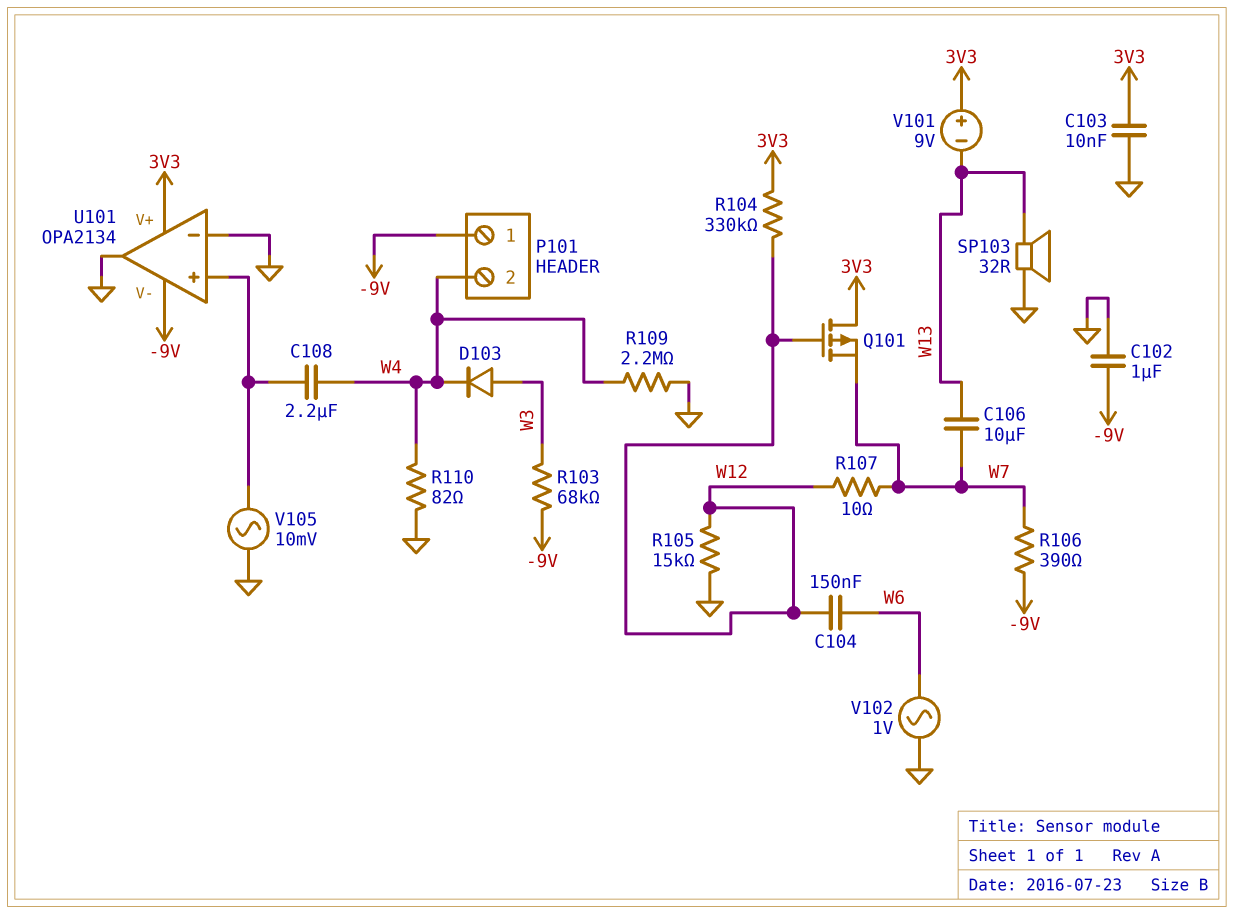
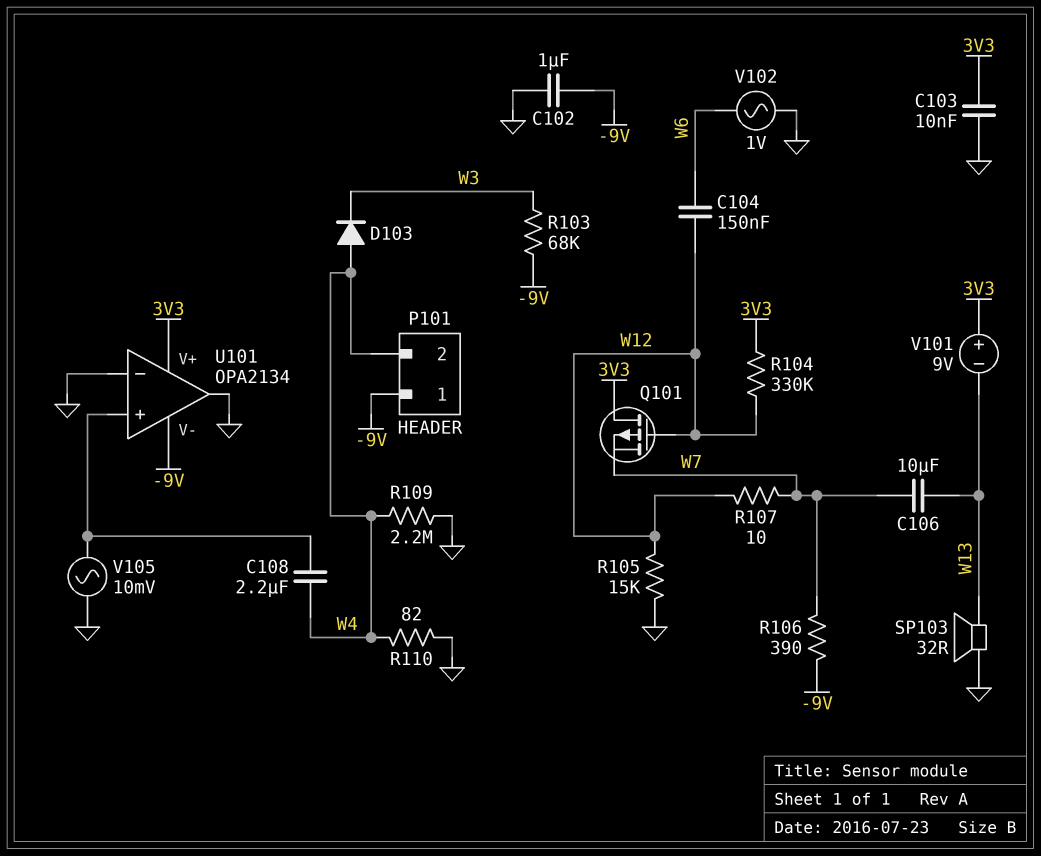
D103: diode (A W3, K W4) -> diode (A W4, K W3)

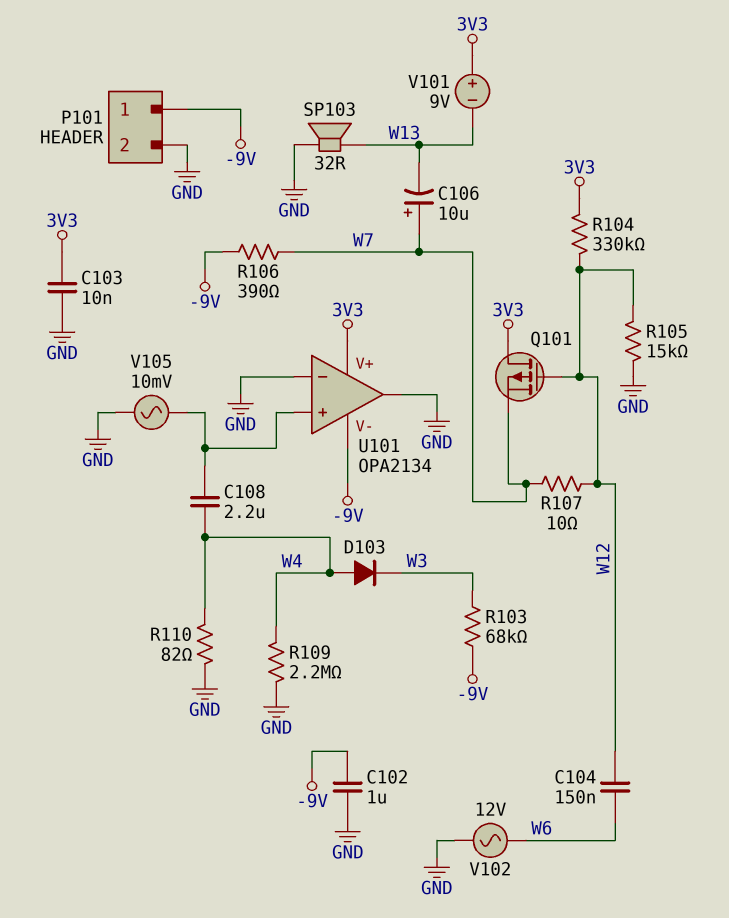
C106: 10uF (W7, W13) -> 10uF (plus W7, minus W13)
P101 pin 2: W4 -> GND
V102: AC 1V (GND, W6) -> AC 12V (GND, W6)

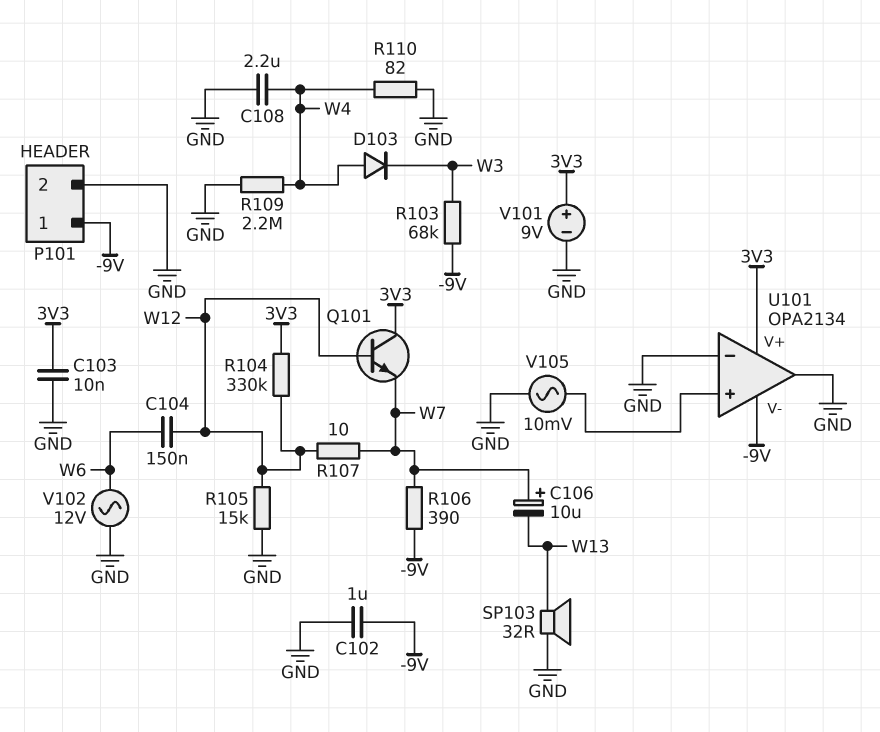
C108: 2.2uF (U101/in+, W4) -> 2.2uF (GND, W4)
Q101: PMOS (G W12, D 3V3, S W7) -> NPN (B W12, C 3V3, E W7)
V101: 9V (plus 3V3, minus W13) -> 9V (plus 3V3, minus GND)

